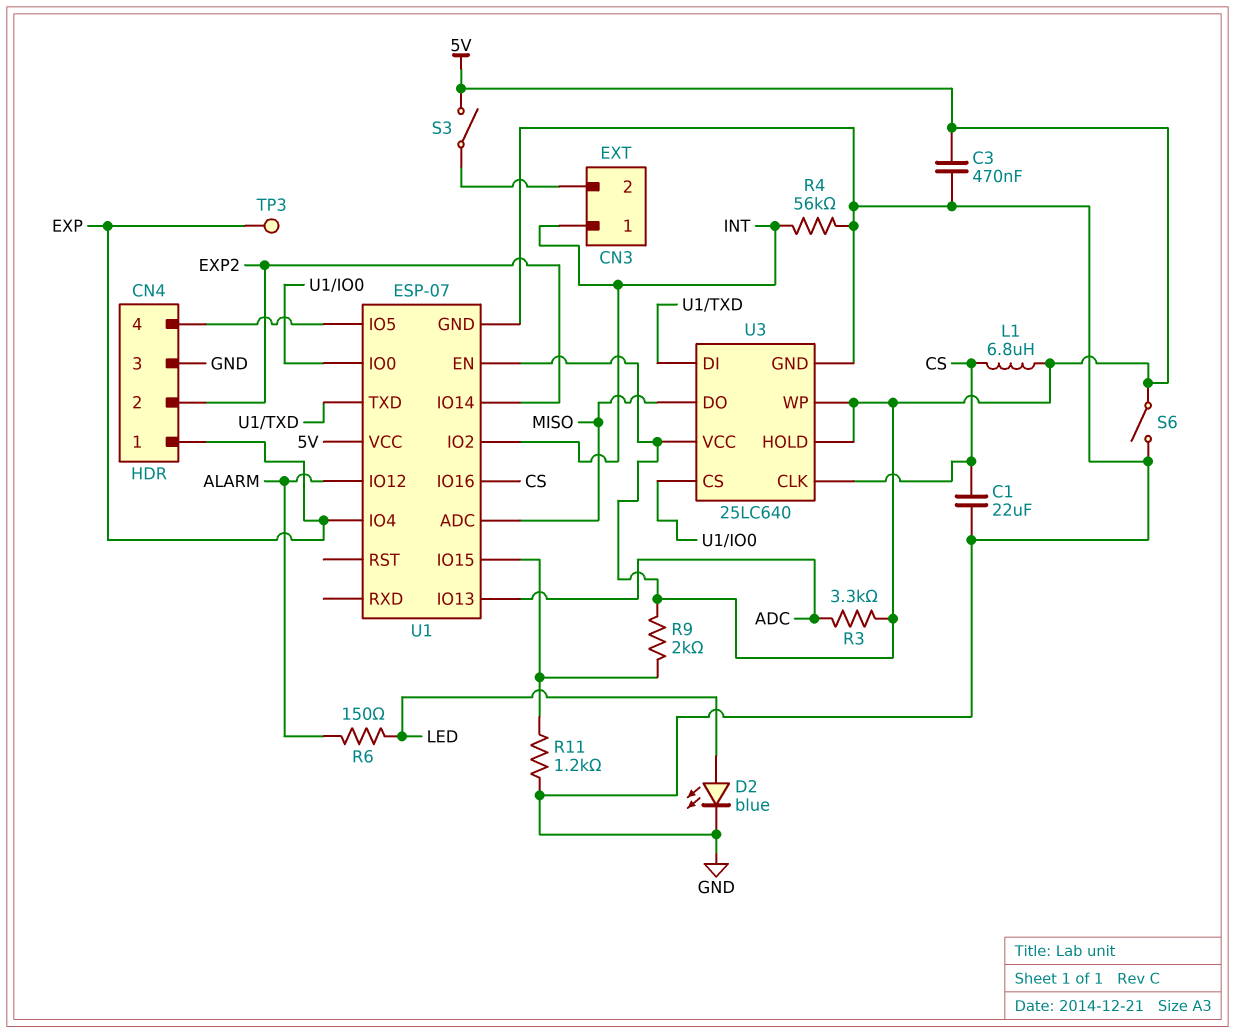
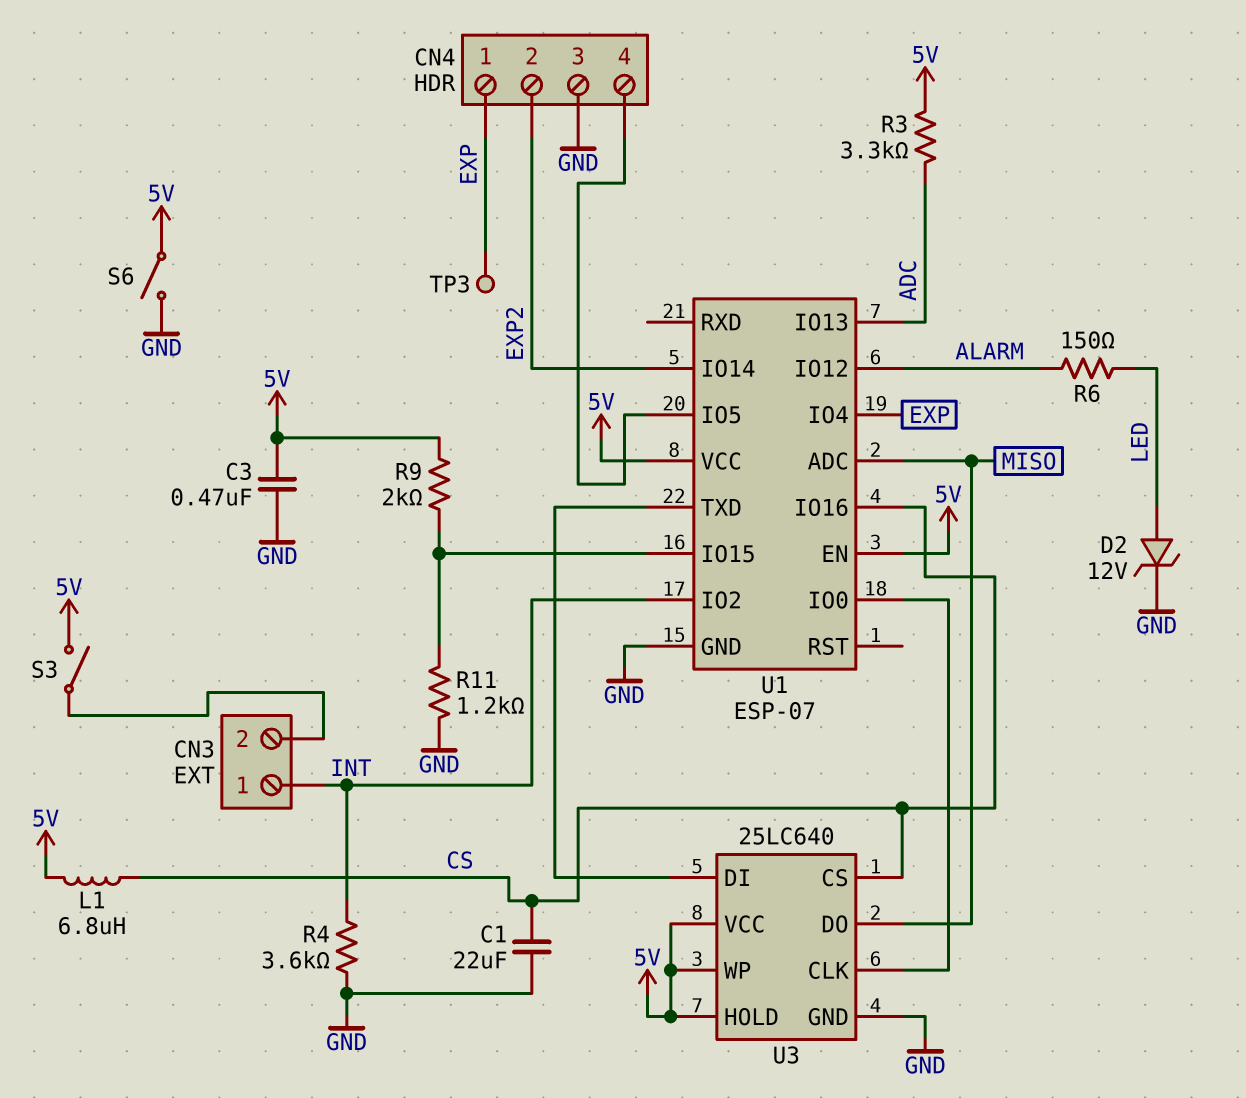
D2: LED blue (A LED, K GND) -> zener 12V (A LED, K GND)
R4: 56k (GND, INT) -> 3.6k (GND, INT)
U3 pin CLK: CS -> U1/IO0
U3 pin CS: U1/IO0 -> CS

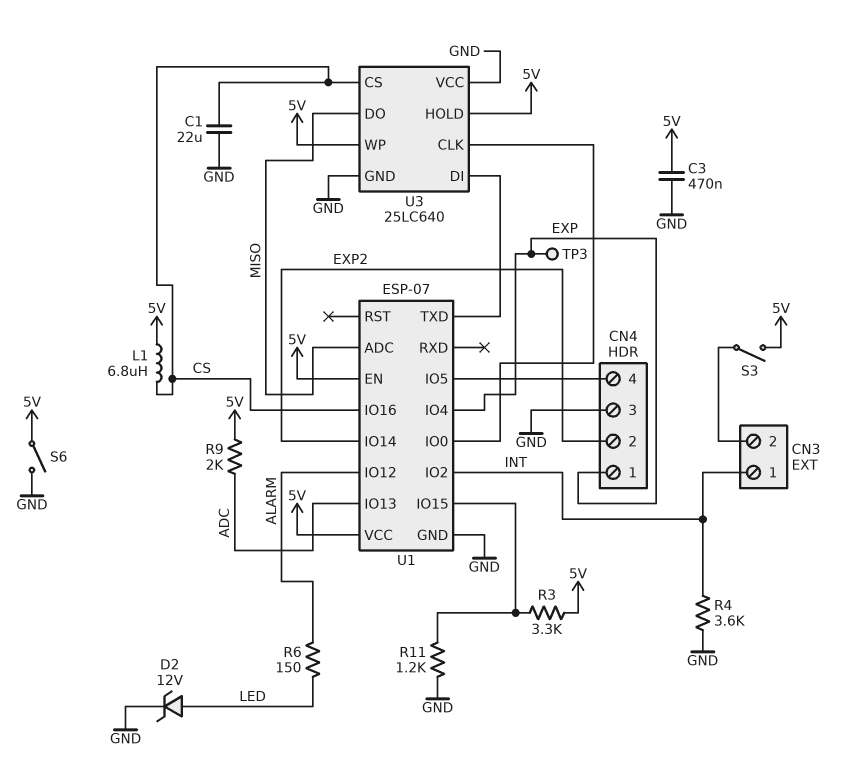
R3: 3.3k (5V, ADC) -> 3.3k (5V, U1/IO15)
R9: 2k (5V, U1/IO15) -> 2k (5V, ADC)
U3 pin VCC: 5V -> GND

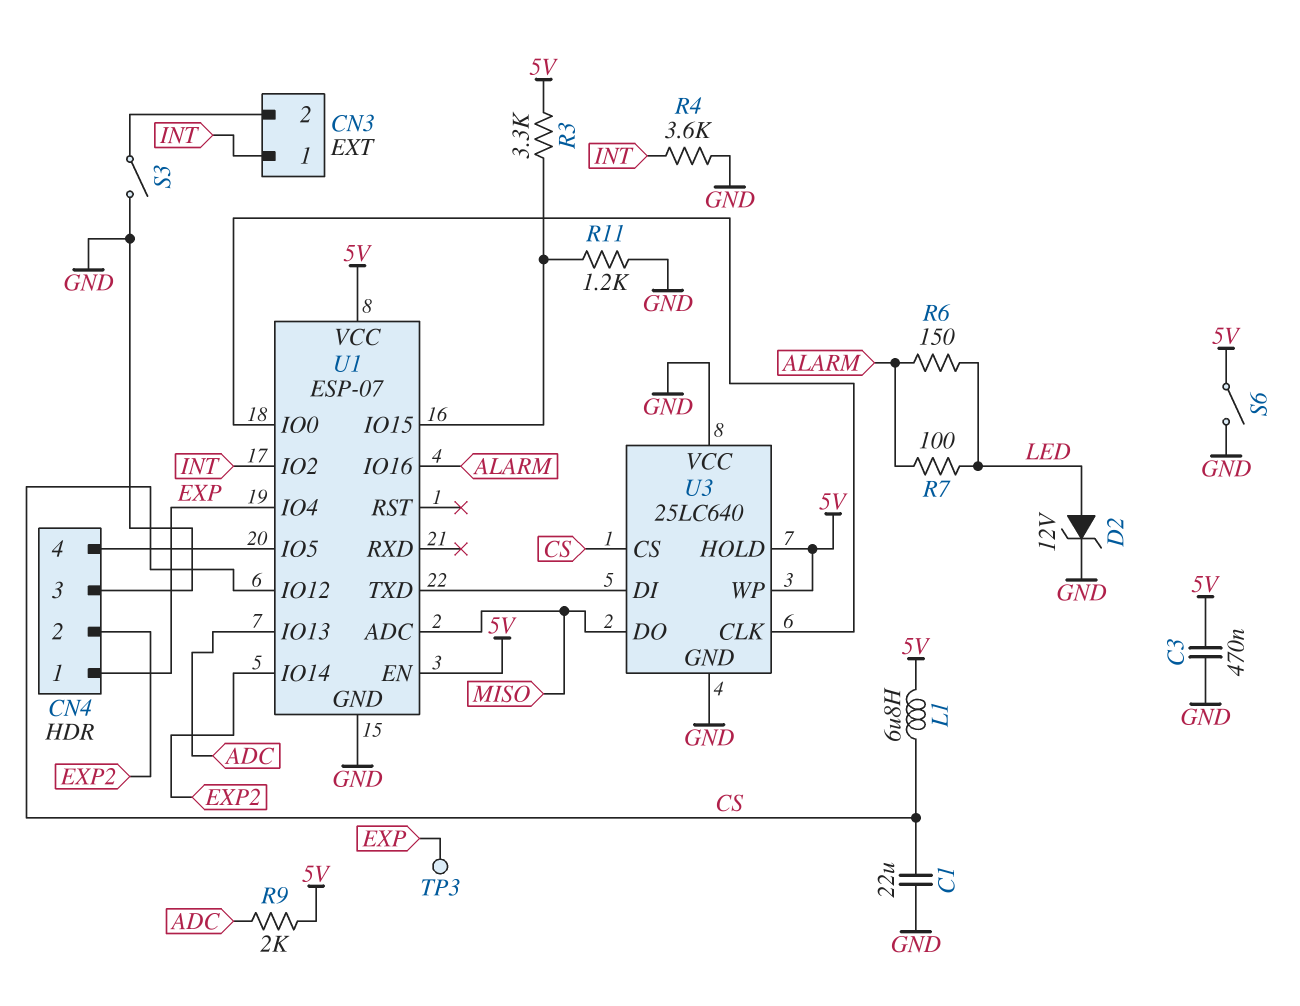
R7: none -> 100 (ALARM, LED)
S3: switch (5V, CN3/2) -> switch (CN3/2, GND)
U1 pin IO12: ALARM -> CS
U1 pin IO16: CS -> ALARM

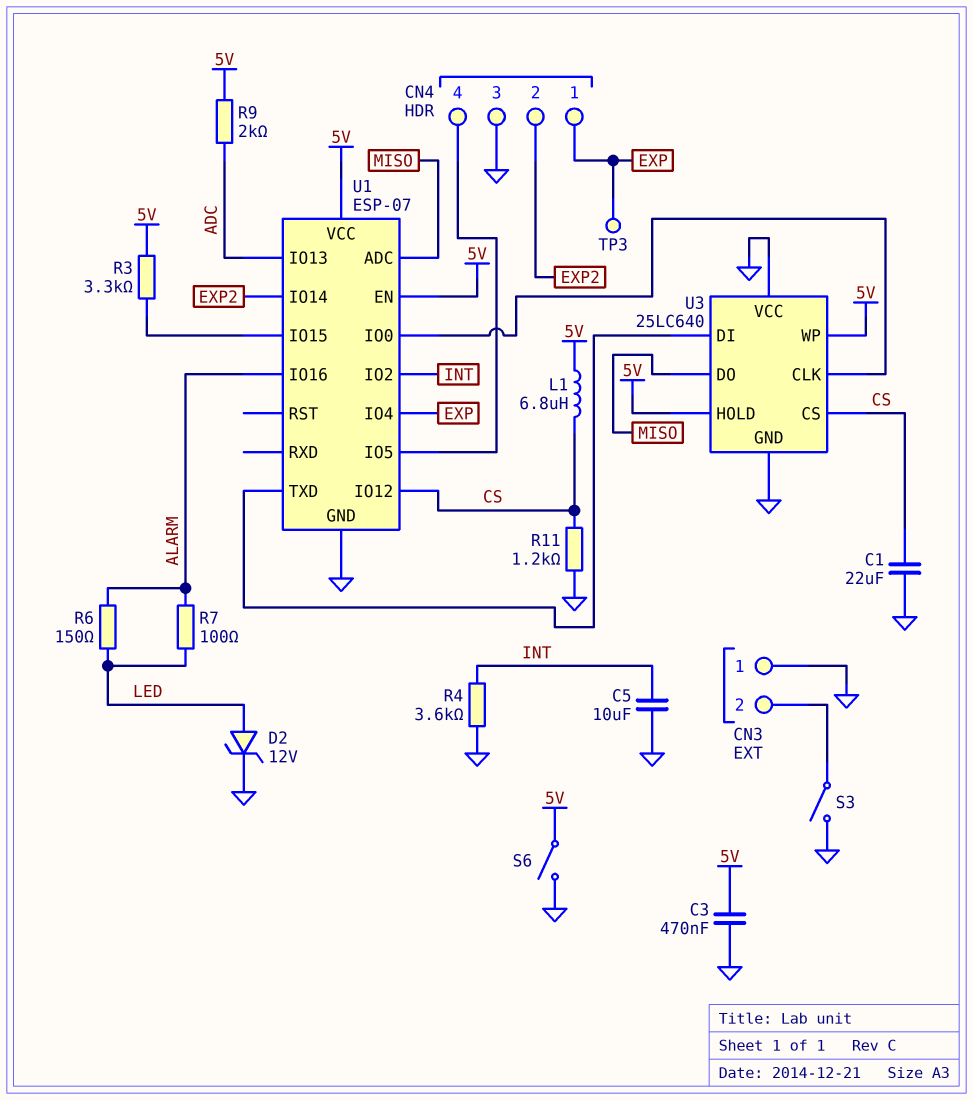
C5: none -> 10uF (GND, INT)
CN3 pin 1: INT -> GND
R11: 1.2k (GND, U1/IO15) -> 1.2k (CS, GND)

